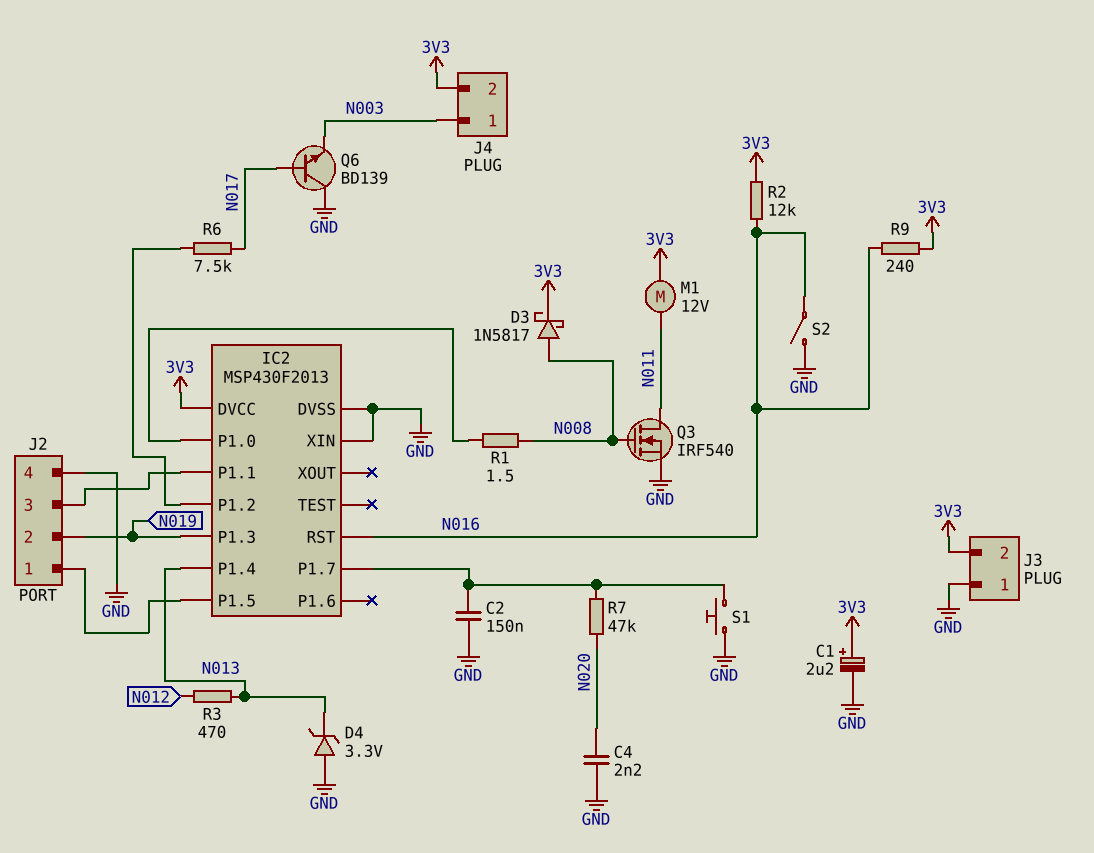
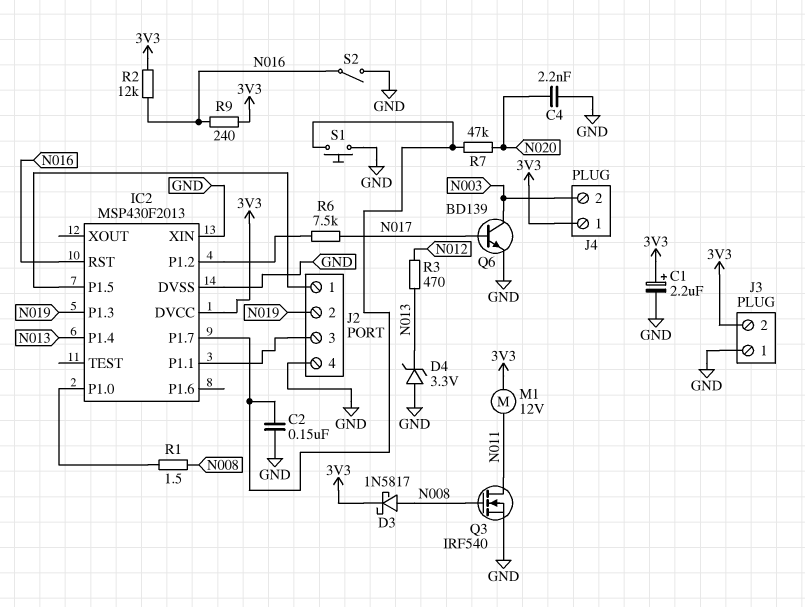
J4 pin 1: N003 -> 3V3
J4 pin 2: 3V3 -> N003
Q6: NPN BD139 (B N017, C GND, E N003) -> NPN BD139 (B N017, C N003, E GND)

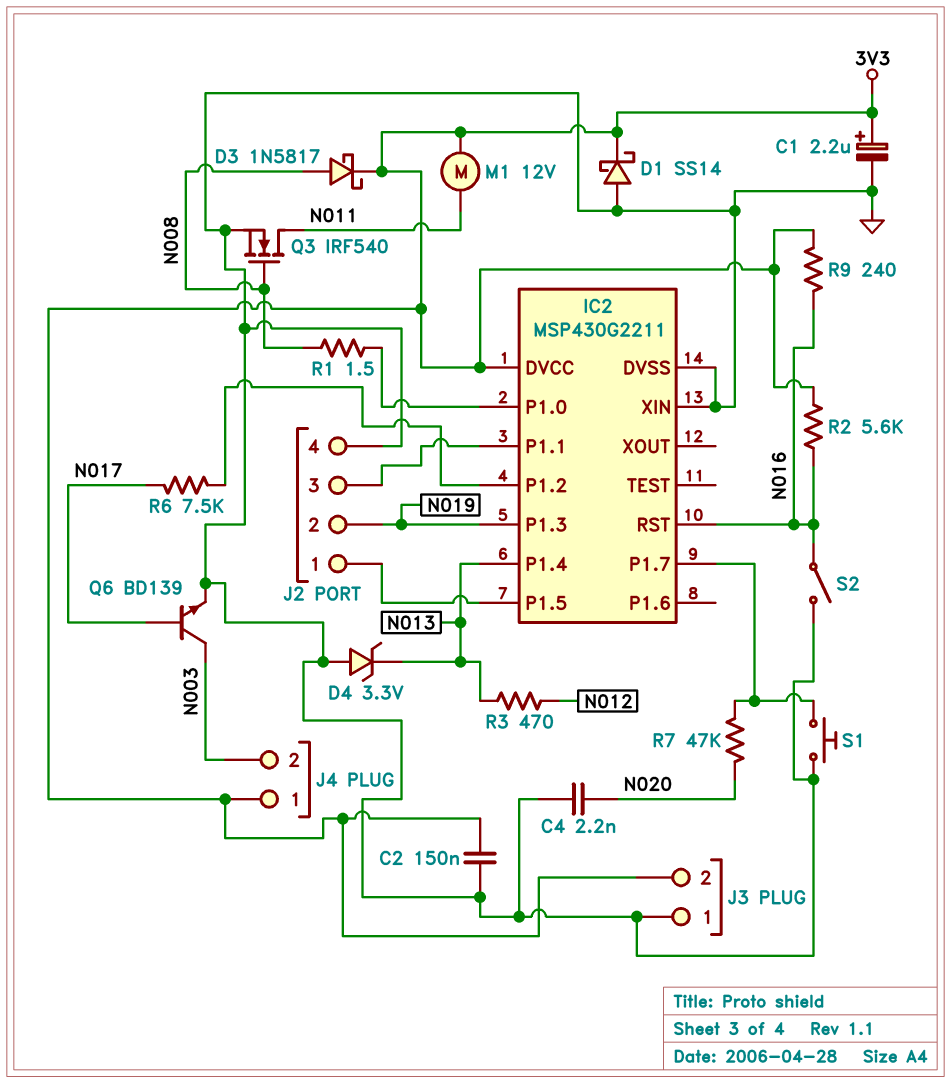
C2: 150nF (GND, IC2/P1.7) -> 150nF (3V3, GND)
D1: none -> schottky SS14 (A GND, K 3V3)
IC2: MSP430F2013 -> MSP430G2211
R2: 12k (3V3, N016) -> 5.6k (3V3, N016)

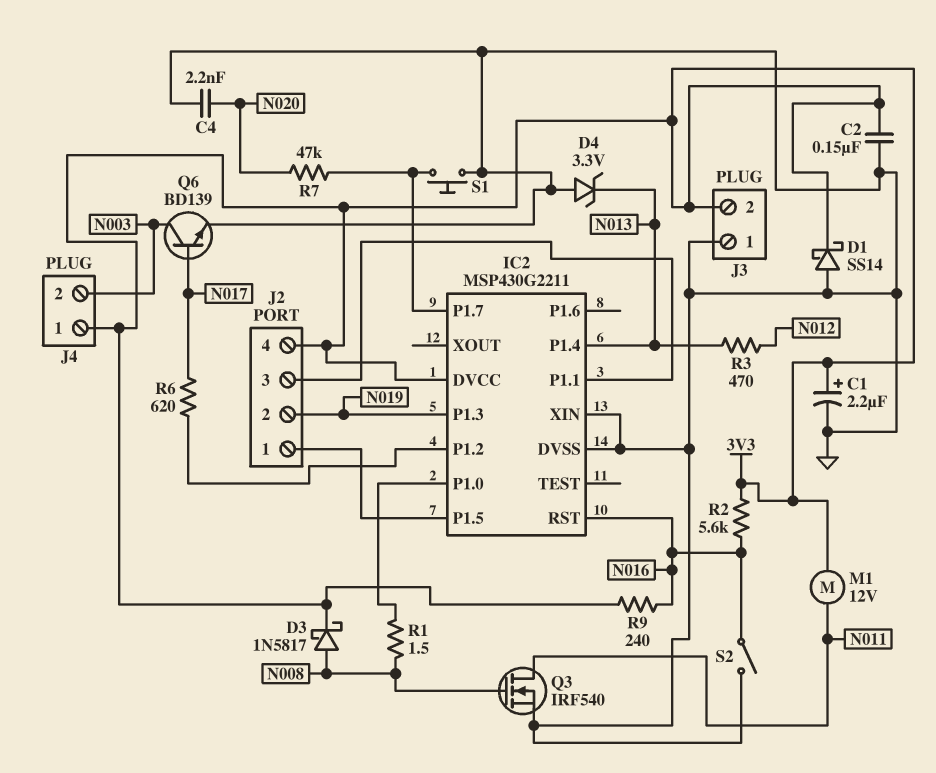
J2 pin 4: GND -> 3V3
R6: 7.5k (IC2/P1.2, N017) -> 620 (IC2/P1.2, N017)

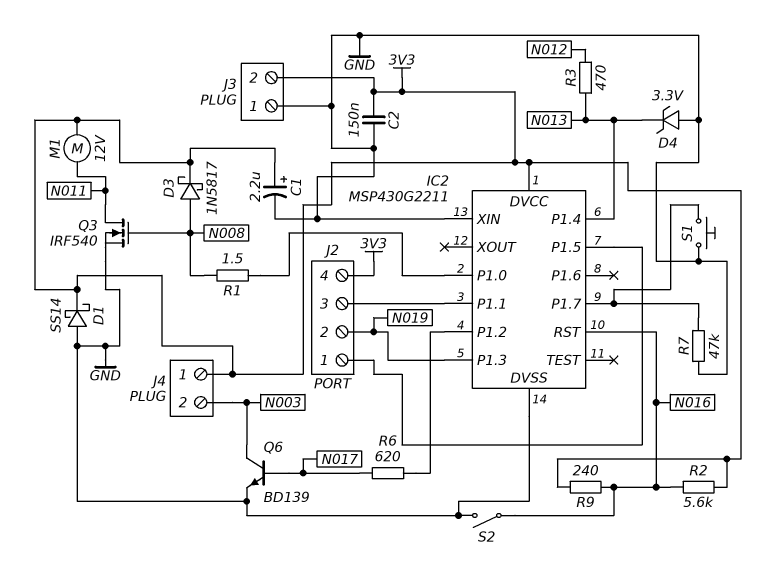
C4: 2.2nF (GND, N020) -> none
R7: 47k (IC2/P1.7, N020) -> 47k (GND, IC2/P1.7)

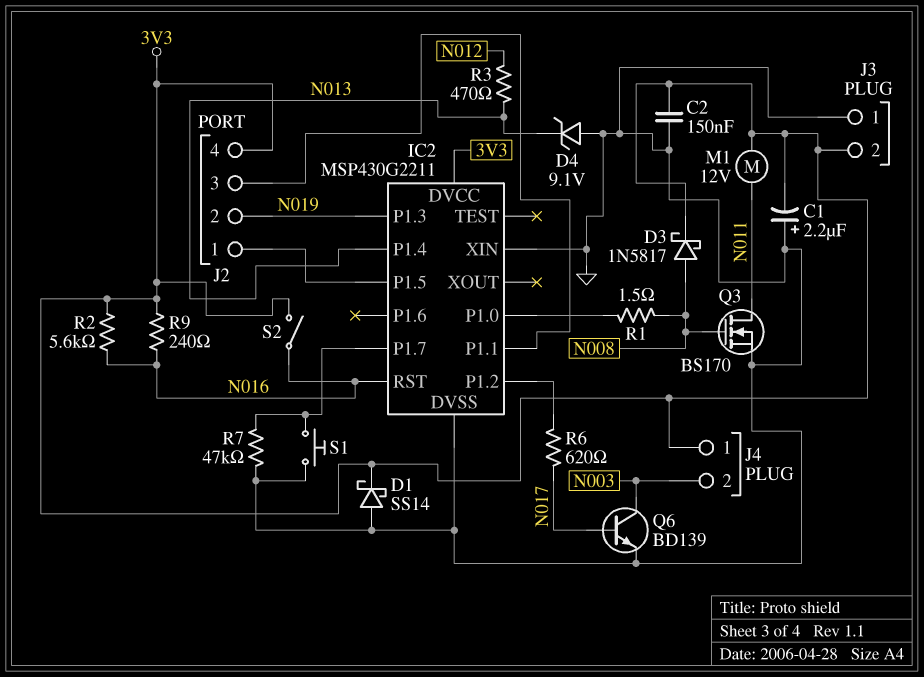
C1: 2.2uF (plus 3V3, minus GND) -> 2.2uF (plus GND, minus 3V3)
D4: zener 3.3V (A GND, K N013) -> zener 9.1V (A GND, K N013)
Q3: NMOS IRF540 (G N008, D N011, S GND) -> NMOS BS170 (G N008, D N011, S GND)
S2: switch (GND, N016) -> switch (3V3, N016)

